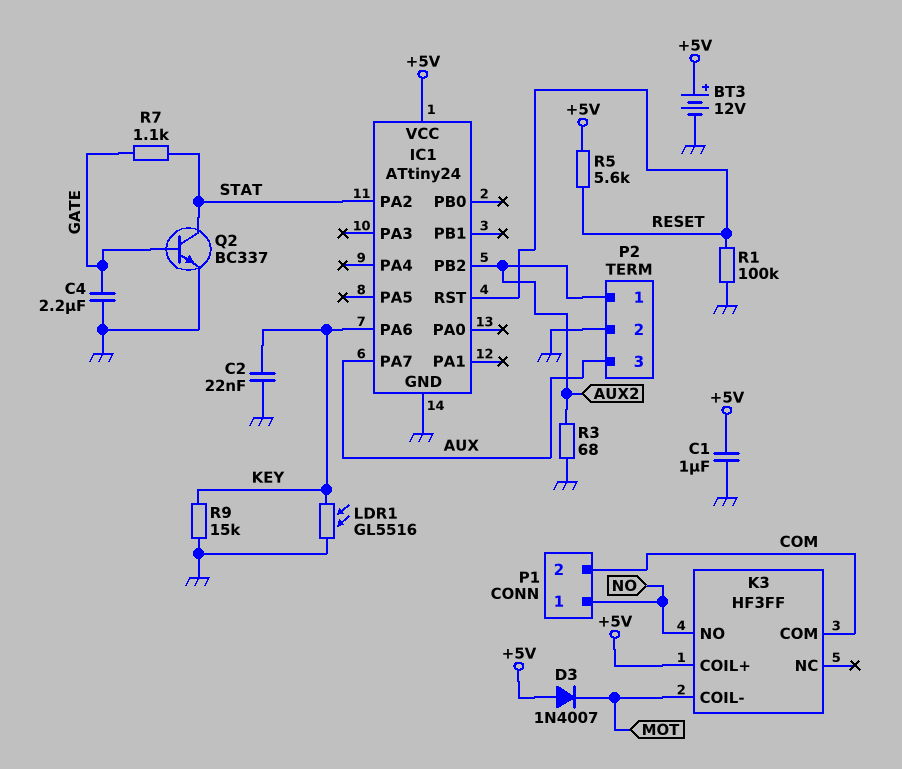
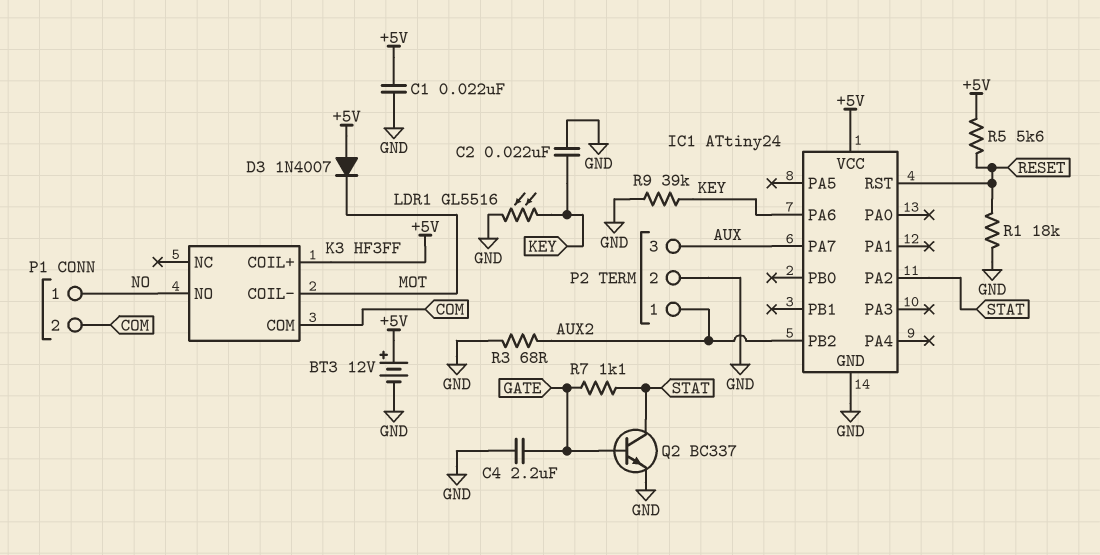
C1: 1uF (+5V, GND) -> 22nF (+5V, GND)
R1: 100k (GND, RESET) -> 18k (GND, RESET)
R9: 15k (GND, KEY) -> 39k (GND, KEY)

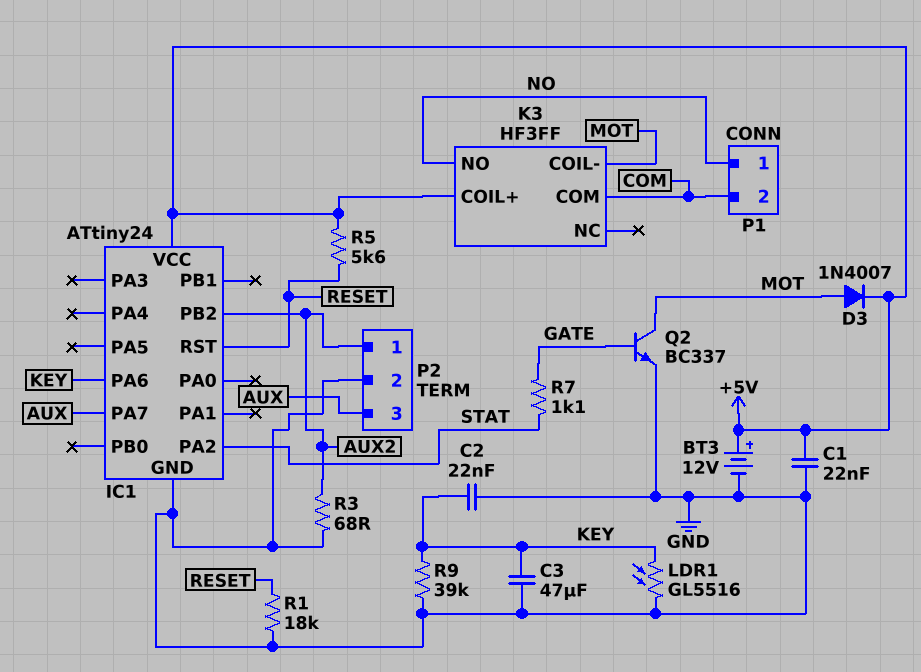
C3: none -> 47uF (GND, KEY)
C4: 2.2uF (GATE, GND) -> none
D3: diode 1N4007 (A +5V, K MOT) -> diode 1N4007 (A MOT, K +5V)
Q2: NPN BC337 (B GATE, C STAT, E GND) -> NPN BC337 (B GATE, C MOT, E GND)

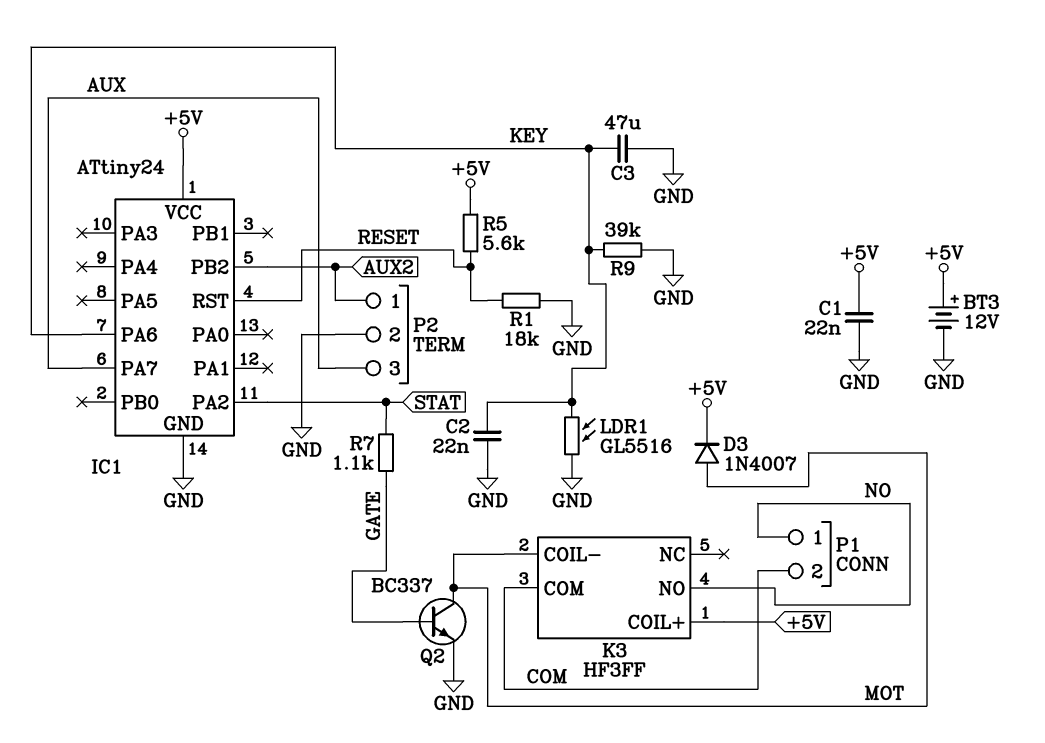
R3: 68 (AUX2, GND) -> none

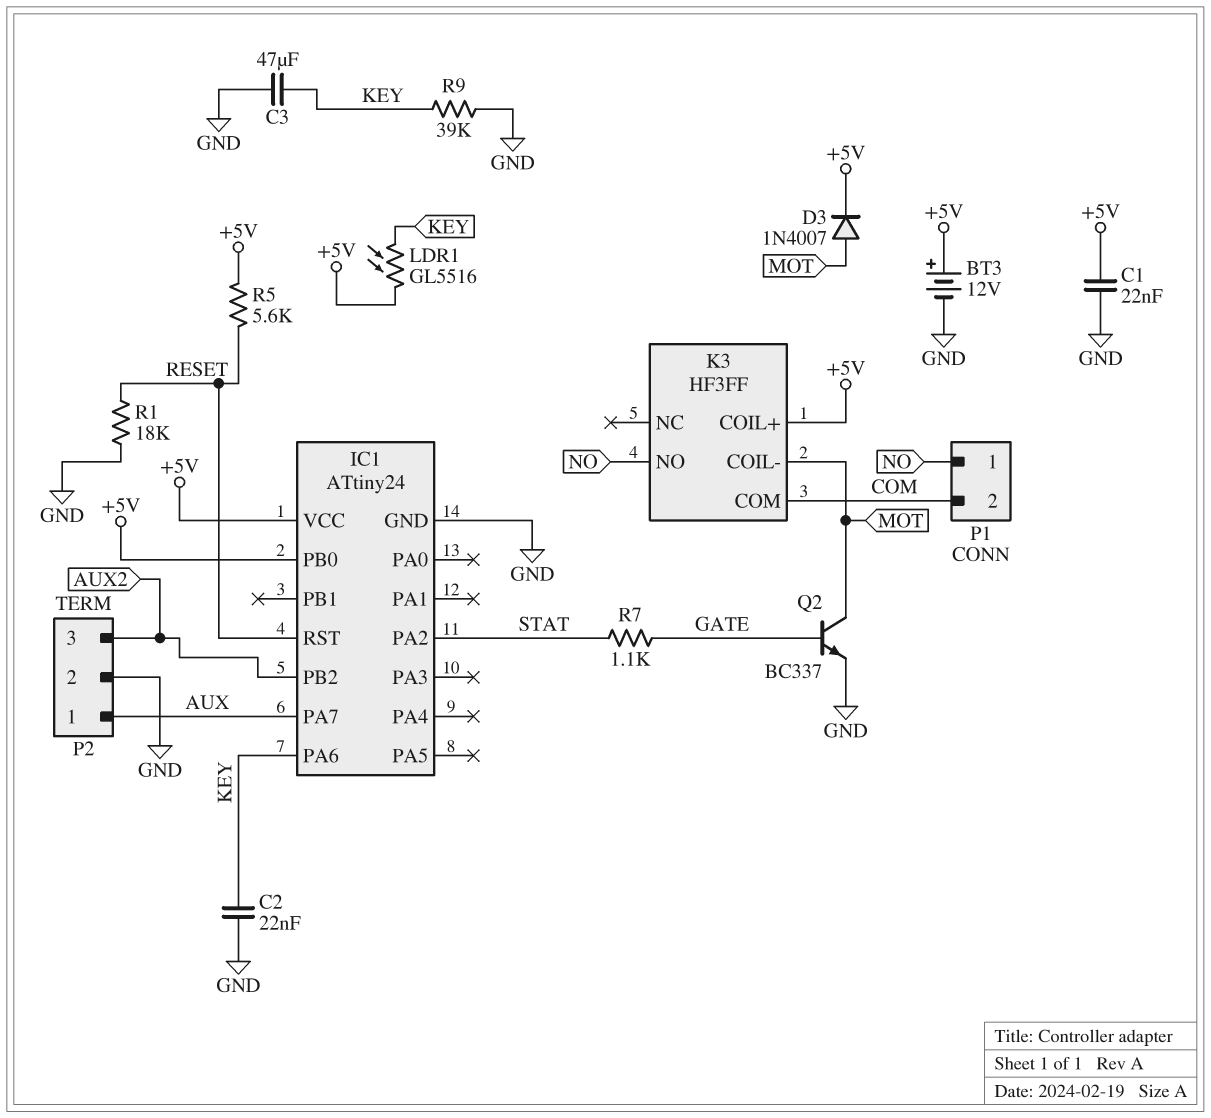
IC1 pin PB0: none -> +5V
LDR1: GL5516 (GND, KEY) -> GL5516 (+5V, KEY)
P2 pin 1: AUX2 -> AUX
P2 pin 3: AUX -> AUX2

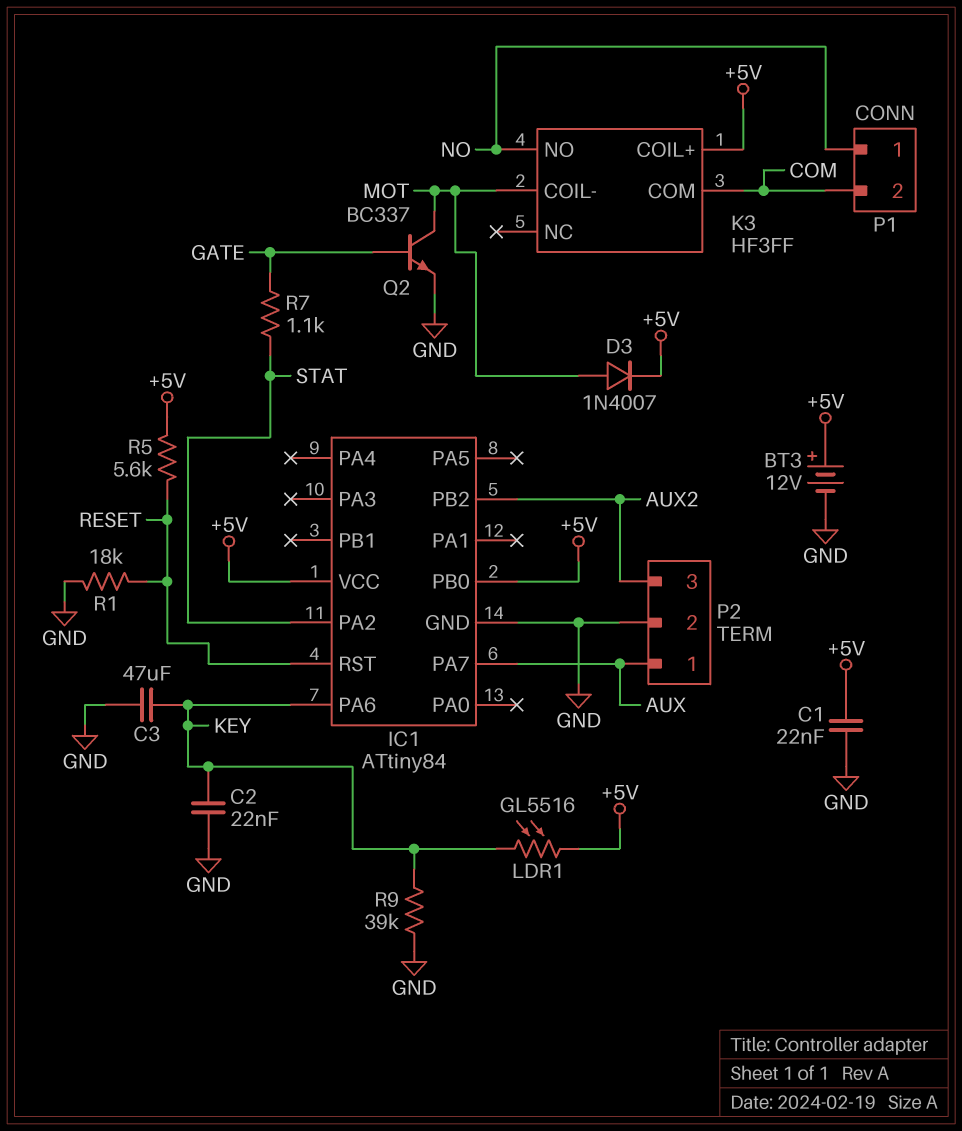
IC1: ATtiny24 -> ATtiny84

